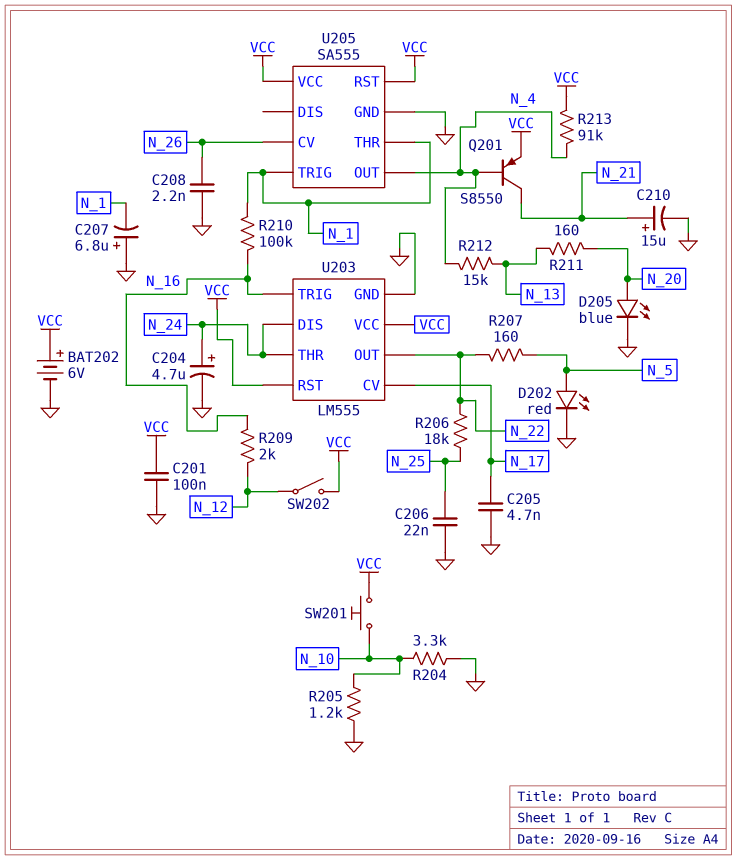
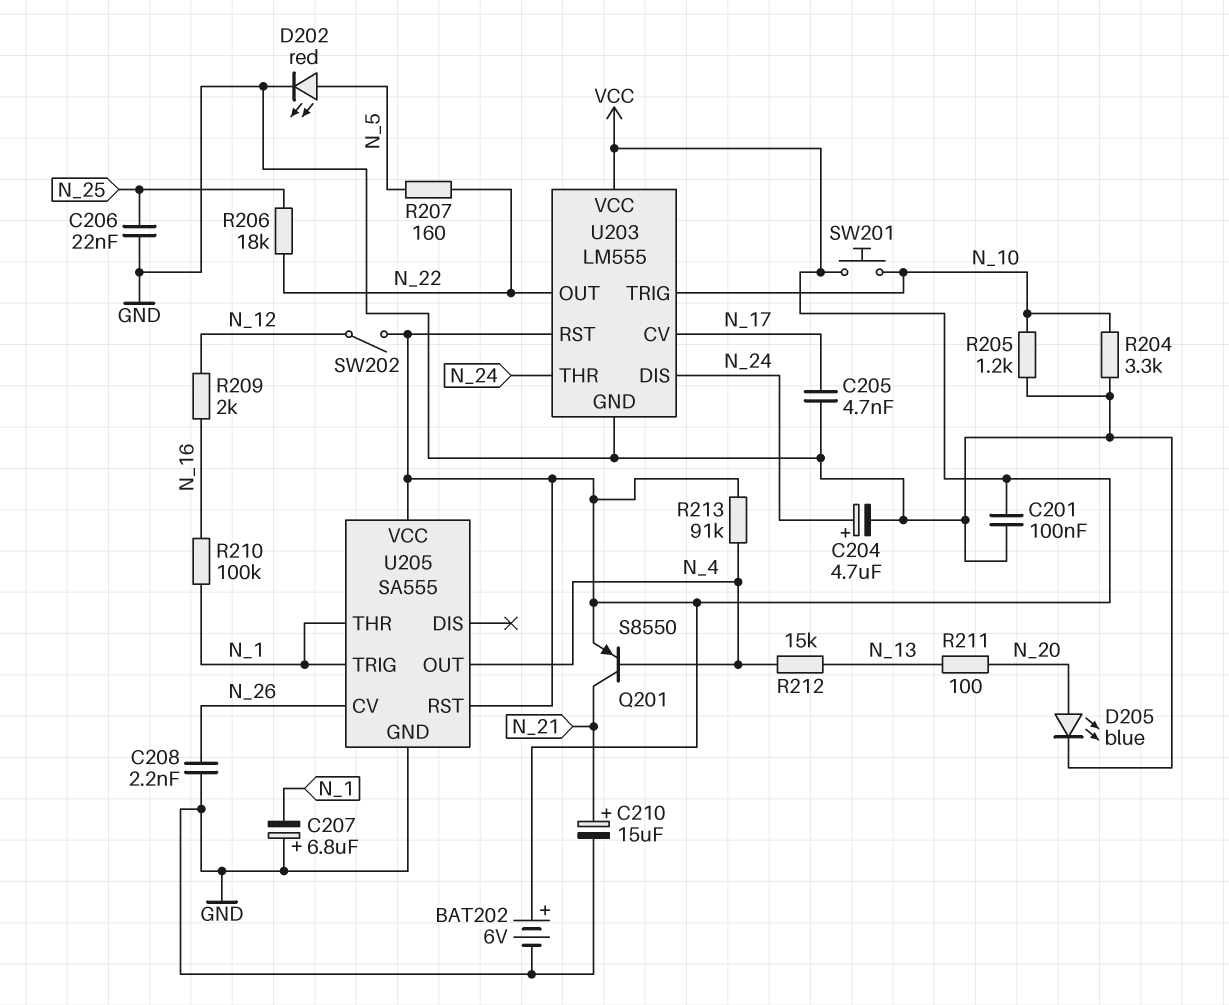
R211: 160 (N_13, N_20) -> 100 (N_13, N_20)
U203 pin TRIG: N_16 -> N_10

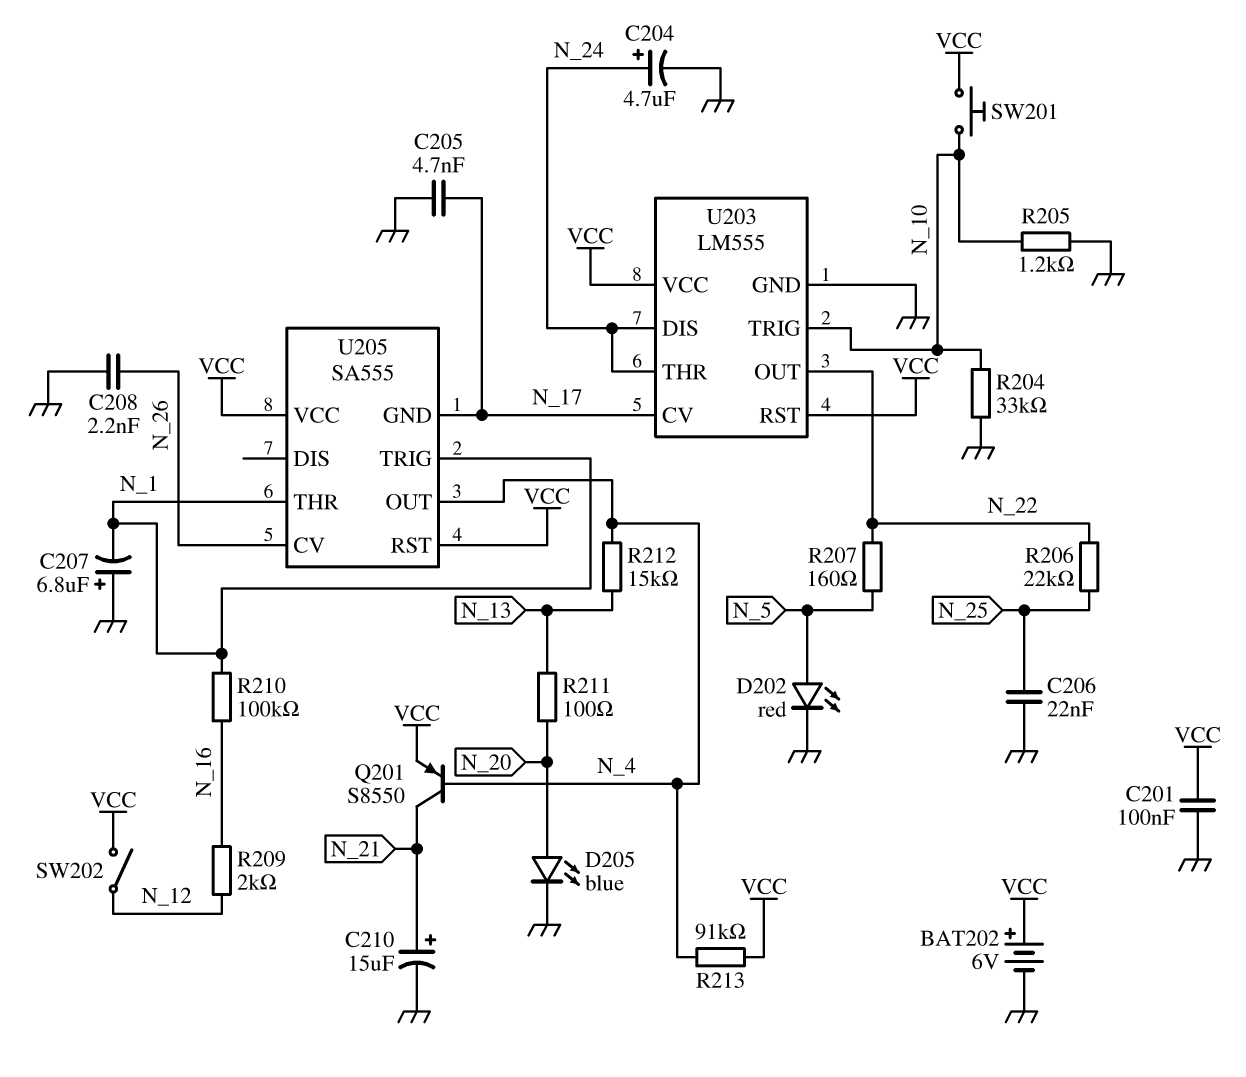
R204: 3.3k (GND, N_10) -> 33k (GND, N_10)
R206: 18k (N_22, N_25) -> 22k (N_22, N_25)
U205 pin GND: GND -> N_17

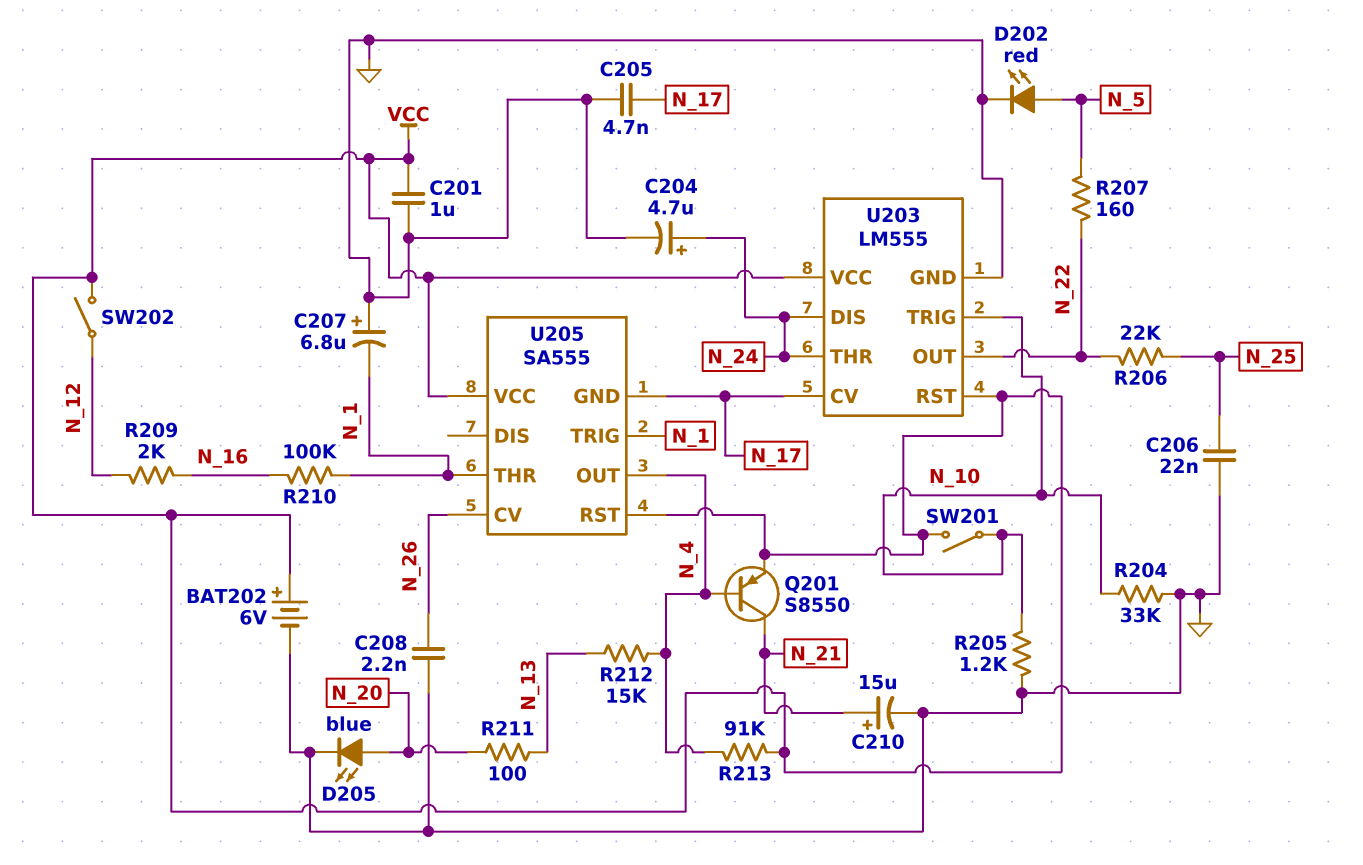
C201: 100nF (GND, VCC) -> 1uF (GND, VCC)
SW201: button (N_10, VCC) -> switch (N_10, VCC)

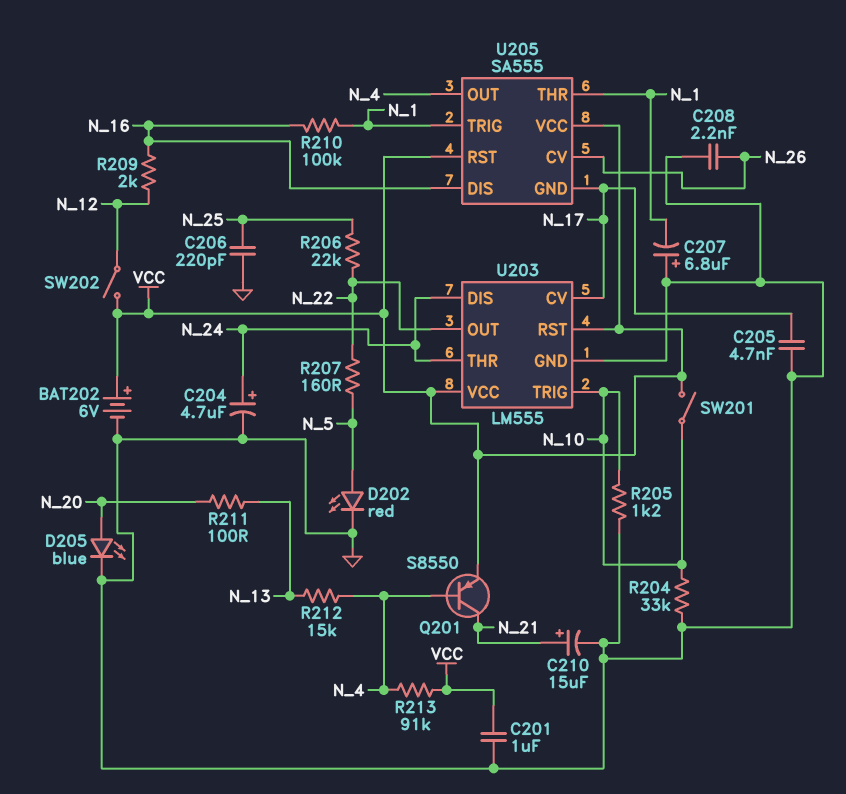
C206: 22nF (GND, N_25) -> 220pF (GND, N_25)
U205 pin DIS: none -> N_16

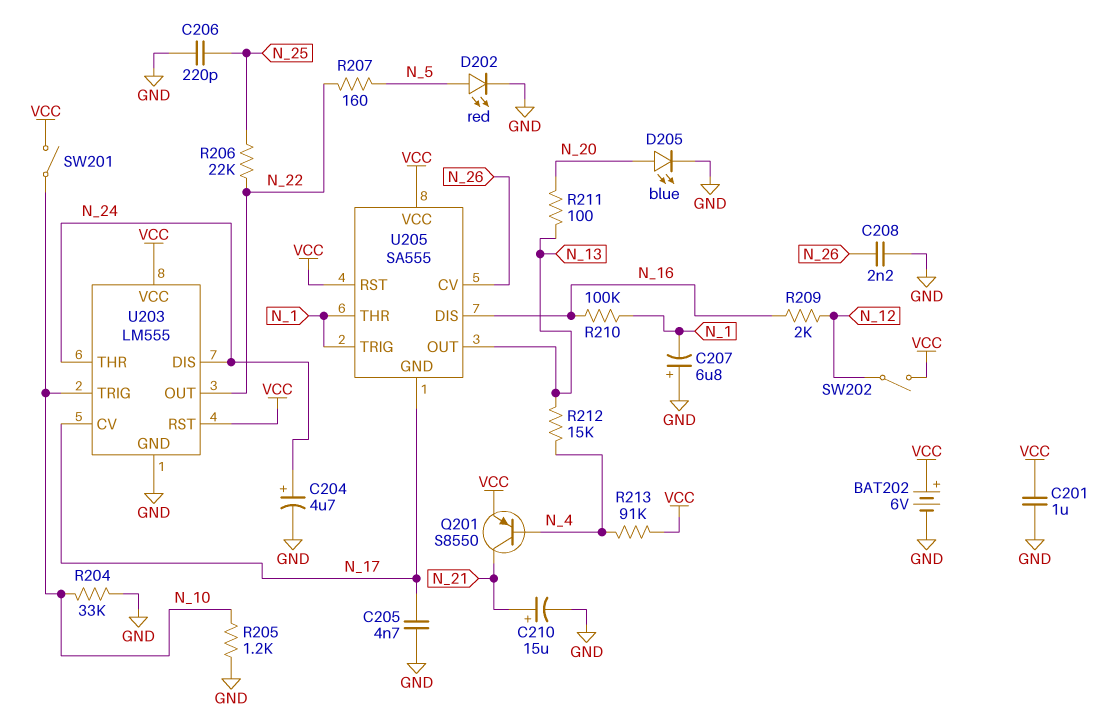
U205 pin OUT: N_4 -> N_13

